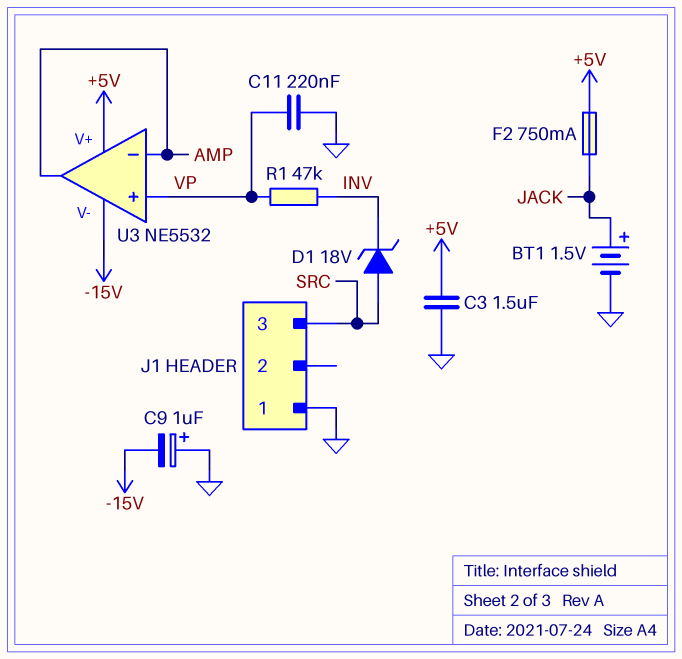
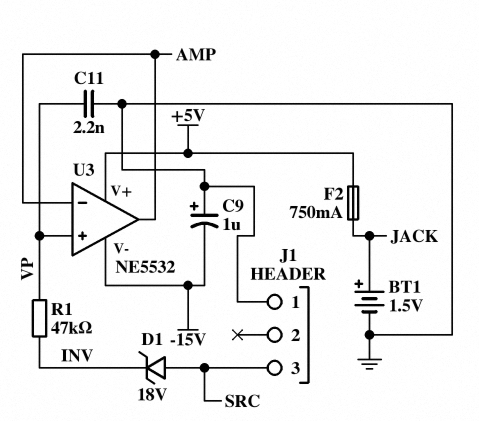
C3: 1.5uF (+5V, GND) -> none
C11: 220nF (GND, VP) -> 2.2nF (GND, VP)

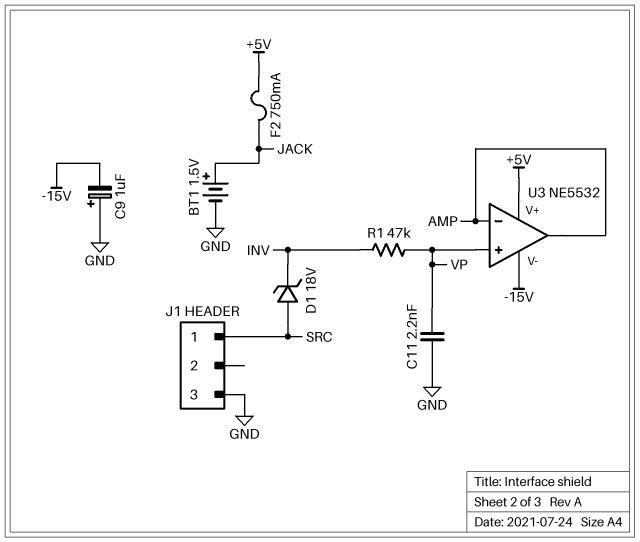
J1 pin 1: GND -> SRC
J1 pin 3: SRC -> GND

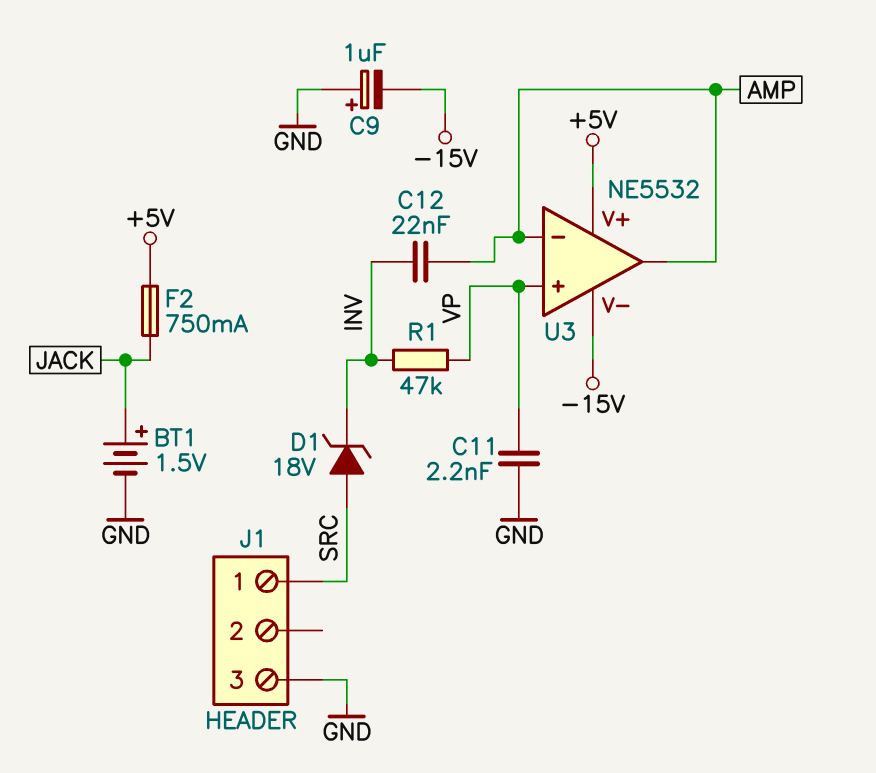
C12: none -> 22nF (AMP, INV)

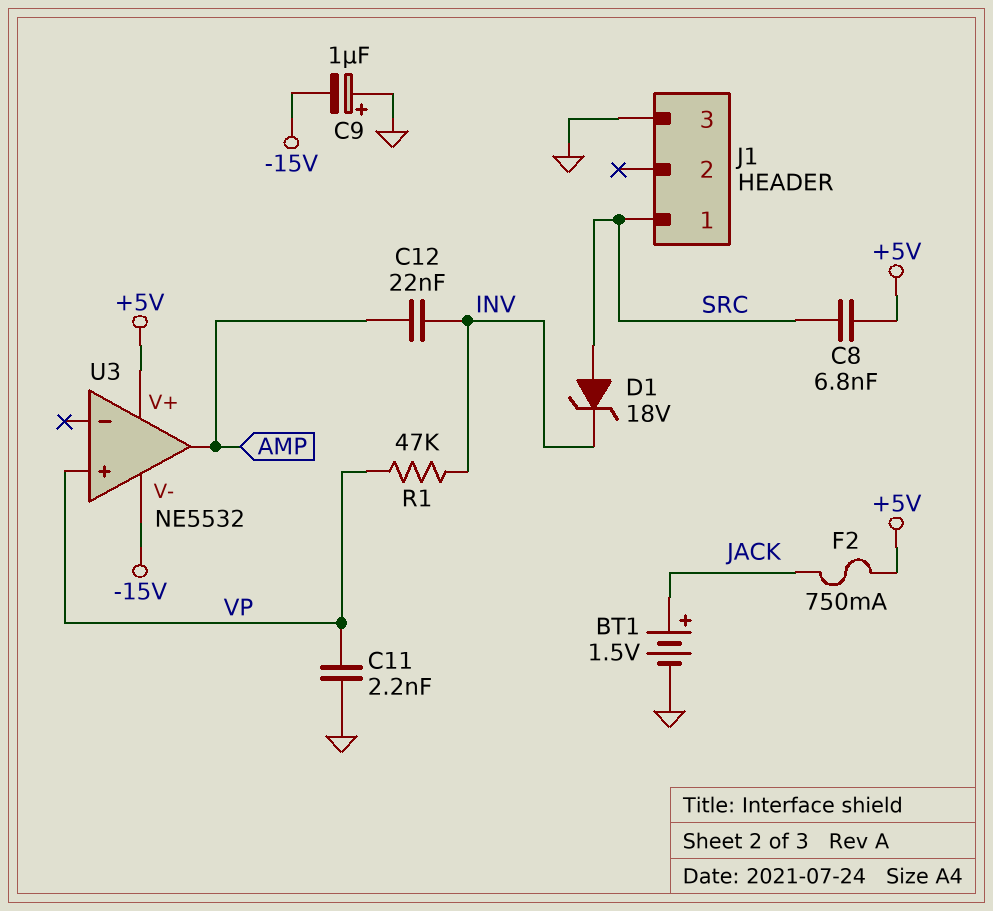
C8: none -> 6.8nF (+5V, SRC)
U3 pin in-: AMP -> none

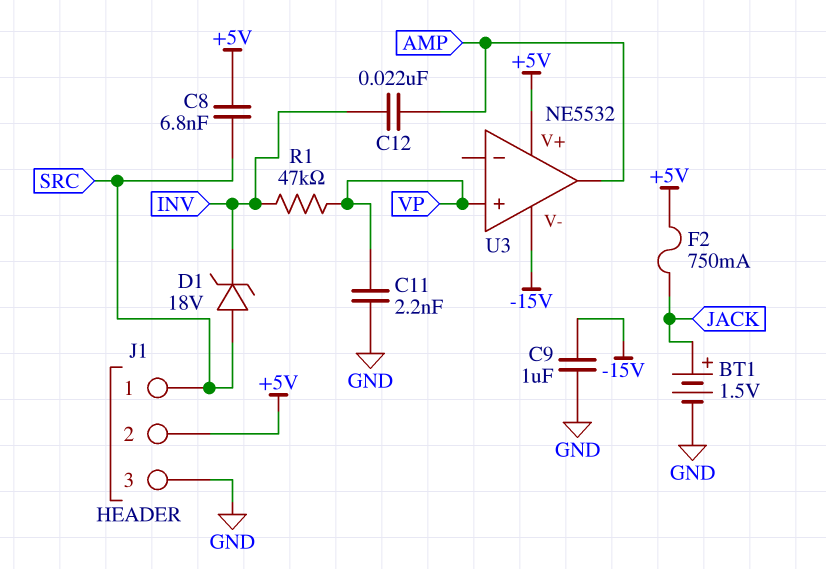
C9: 1uF (plus GND, minus -15V) -> 1uF (-15V, GND)
J1 pin 2: none -> +5V

